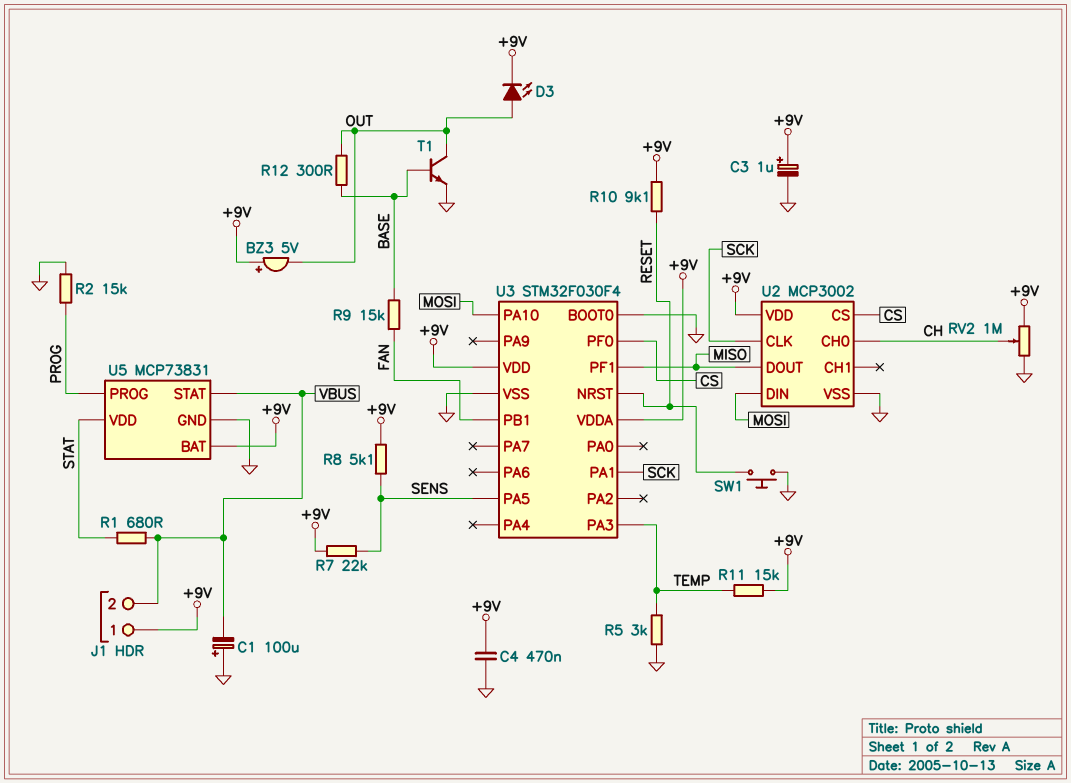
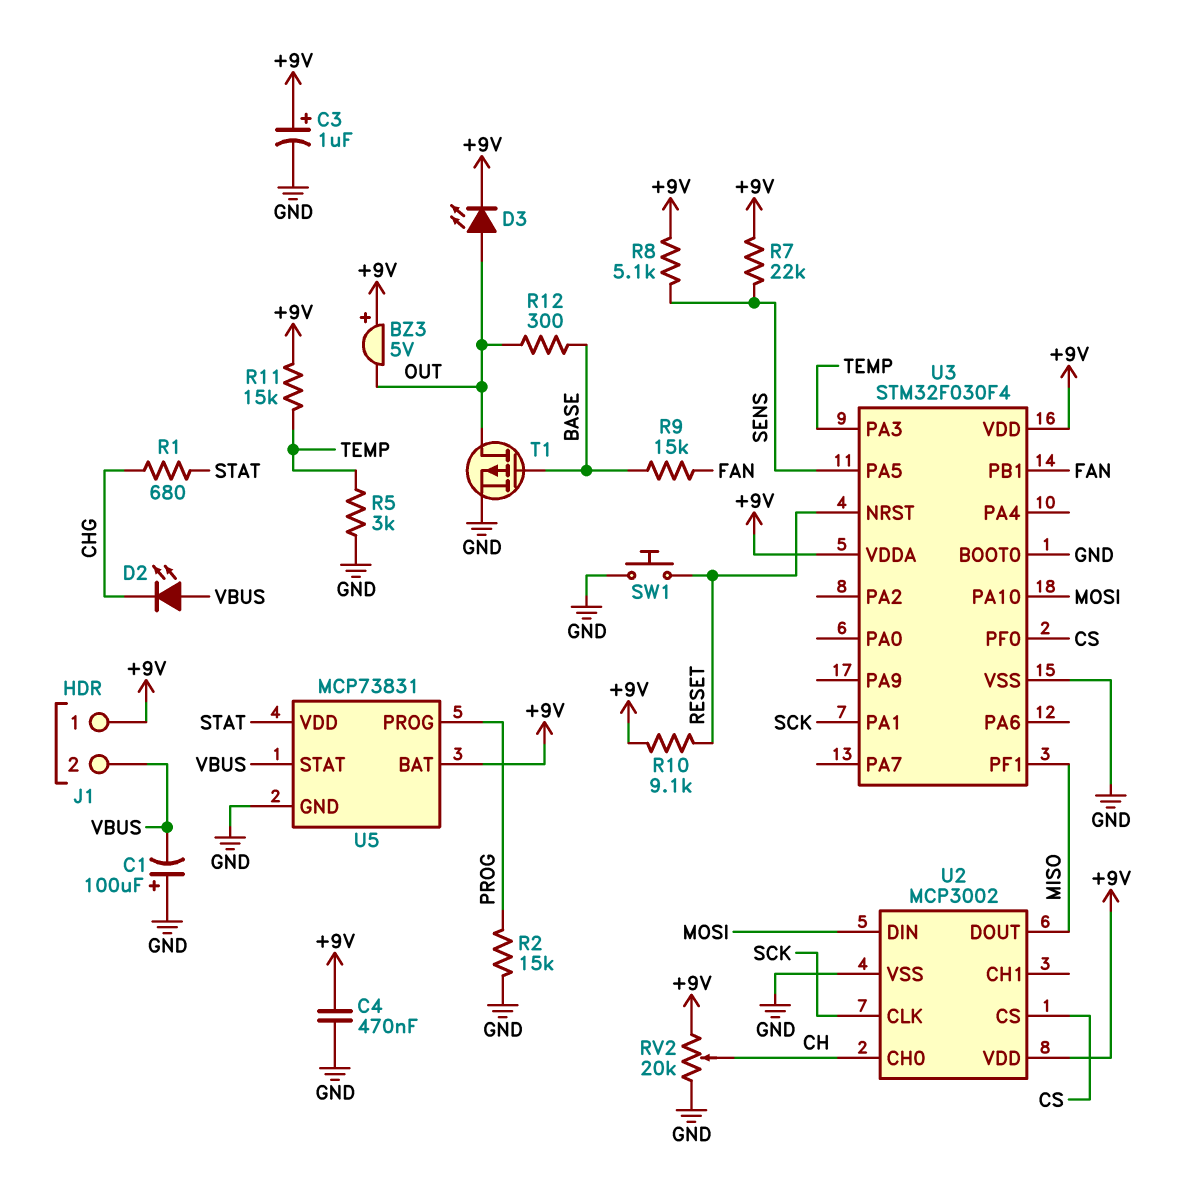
D2: none -> LED (A VBUS, K CHG)
R1: 680 (STAT, VBUS) -> 680 (CHG, STAT)
RV2: 1M (+9V, GND, wiper CH) -> 20k (+9V, GND, wiper CH)
T1: NPN (B BASE, C OUT, E GND) -> PMOS (G BASE, D OUT, S GND)

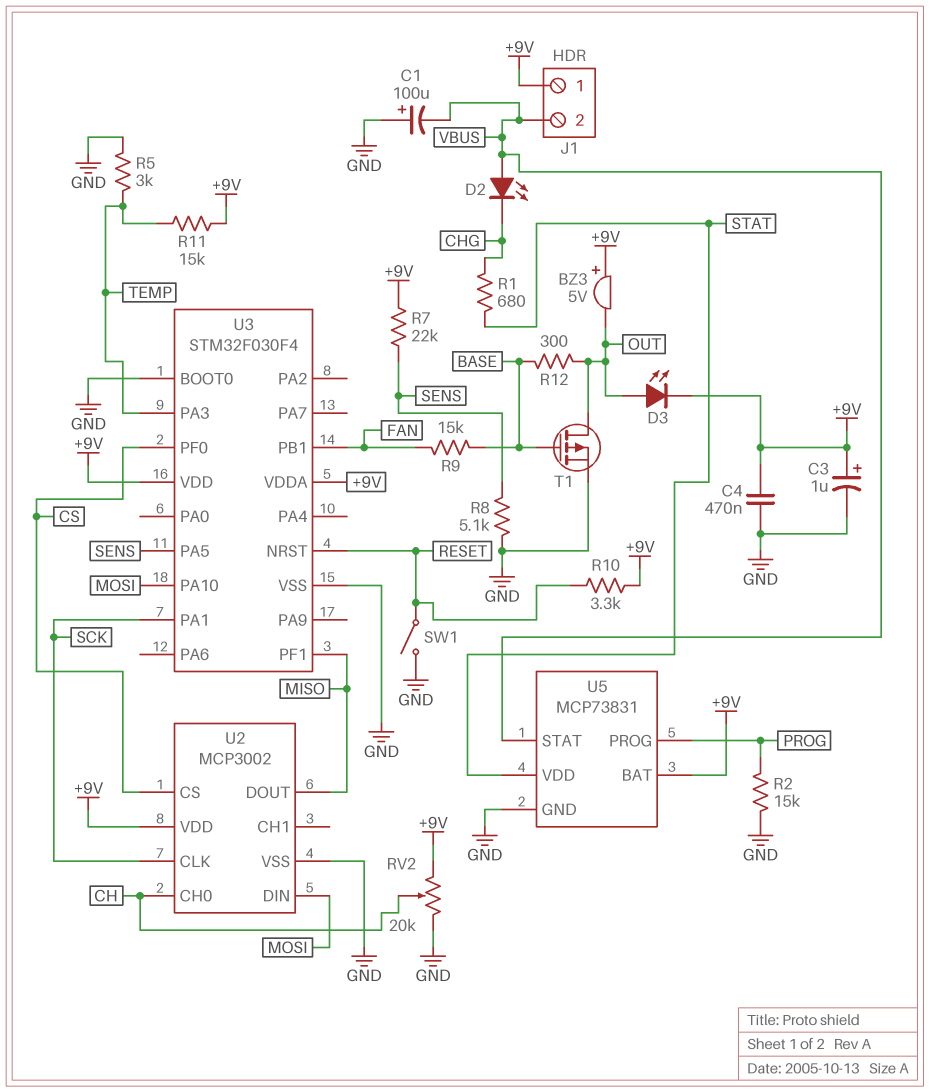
R8: 5.1k (+9V, SENS) -> 5.1k (GND, SENS)
R10: 9.1k (+9V, RESET) -> 3.3k (+9V, RESET)
SW1: button (GND, RESET) -> switch (GND, RESET)

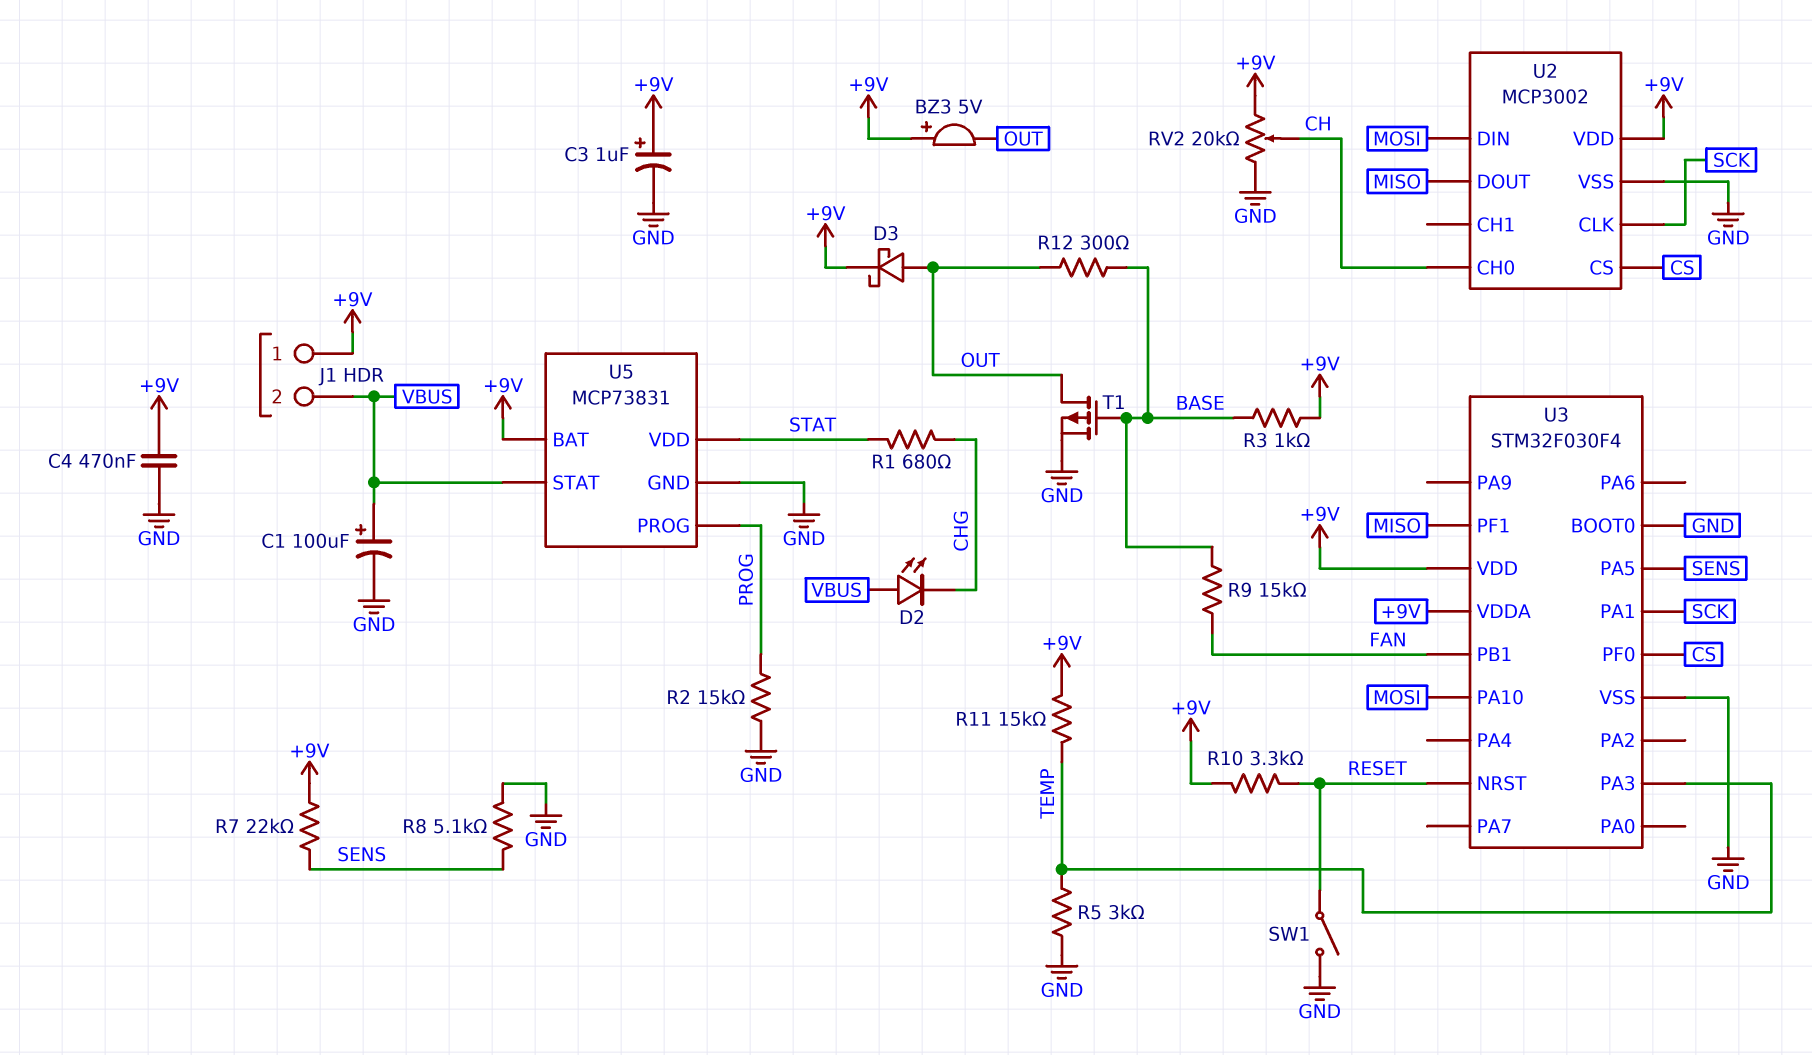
C1: 100uF (plus GND, minus VBUS) -> 100uF (plus VBUS, minus GND)
D3: LED (A OUT, K +9V) -> schottky (A OUT, K +9V)
R3: none -> 1k (+9V, BASE)

